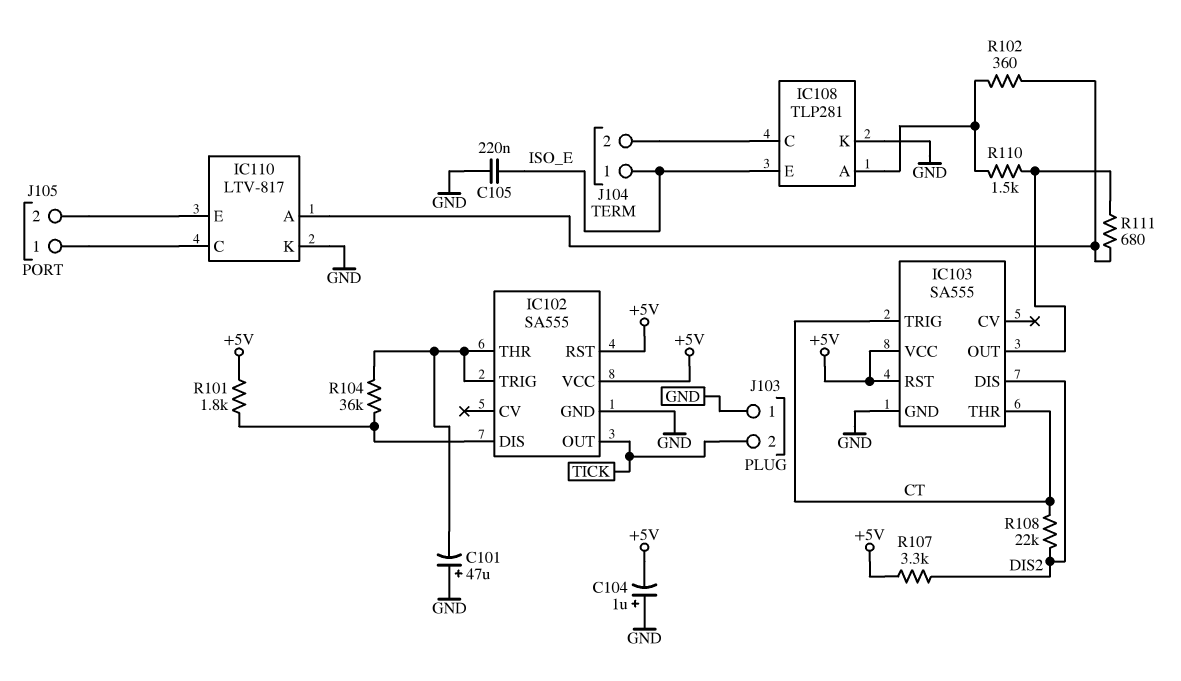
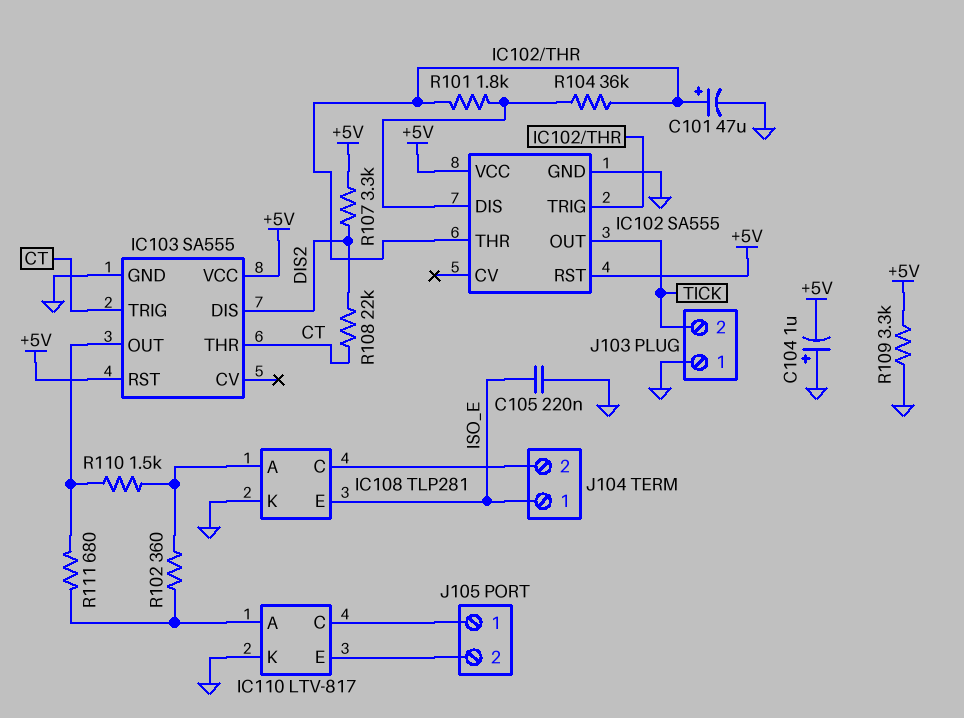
C101: 47uF (plus GND, minus IC102/THR) -> 47uF (plus IC102/THR, minus GND)
R101: 1.8k (+5V, IC102/DIS) -> 1.8k (IC102/DIS, IC102/THR)
R109: none -> 3.3k (+5V, GND)

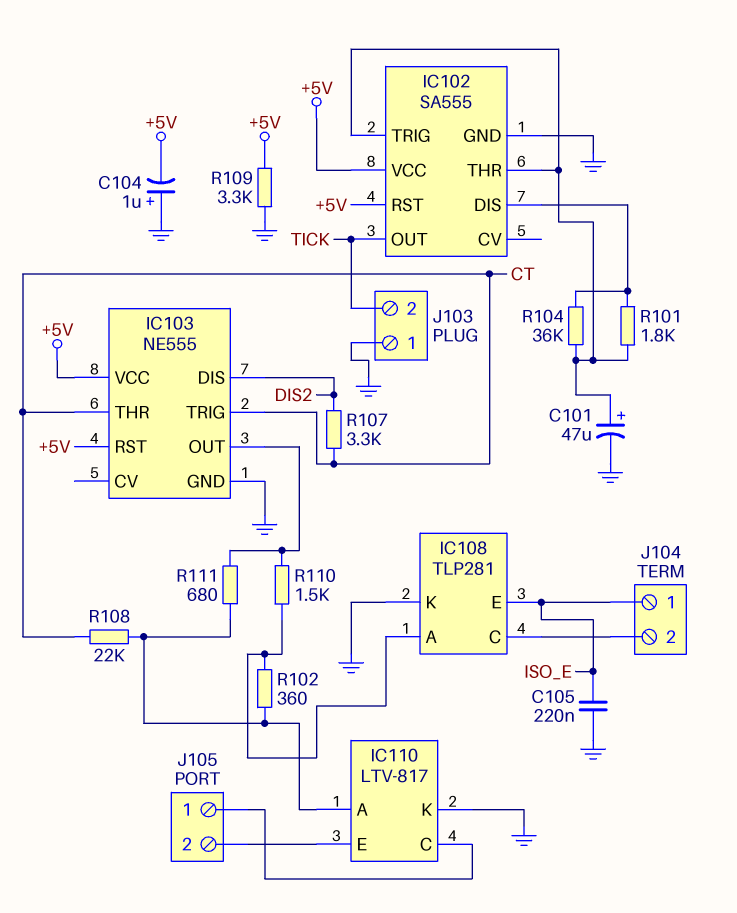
IC103: SA555 -> NE555
R107: 3.3k (+5V, DIS2) -> 3.3k (CT, DIS2)
R108: 22k (CT, DIS2) -> 22k (CT, IC110/A)

